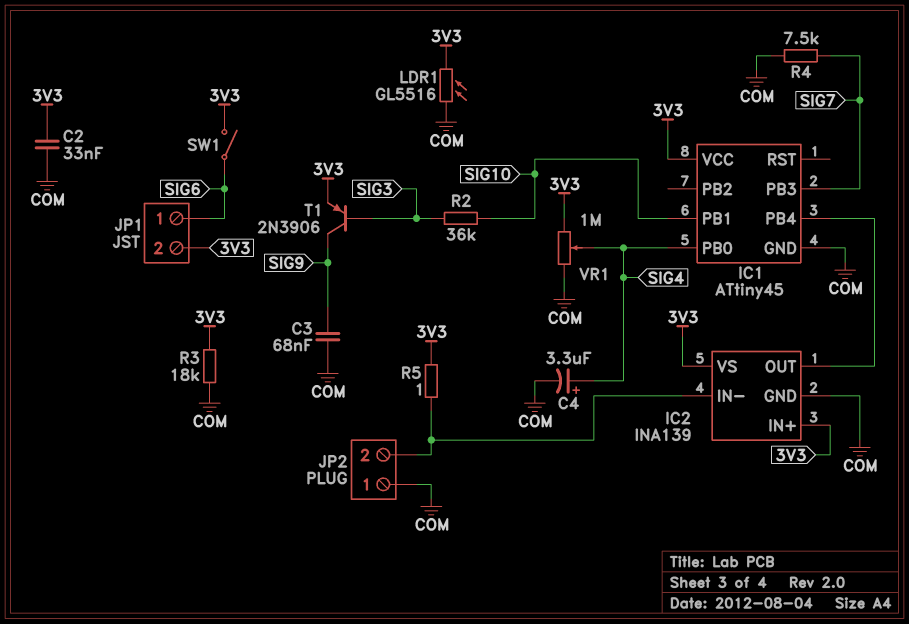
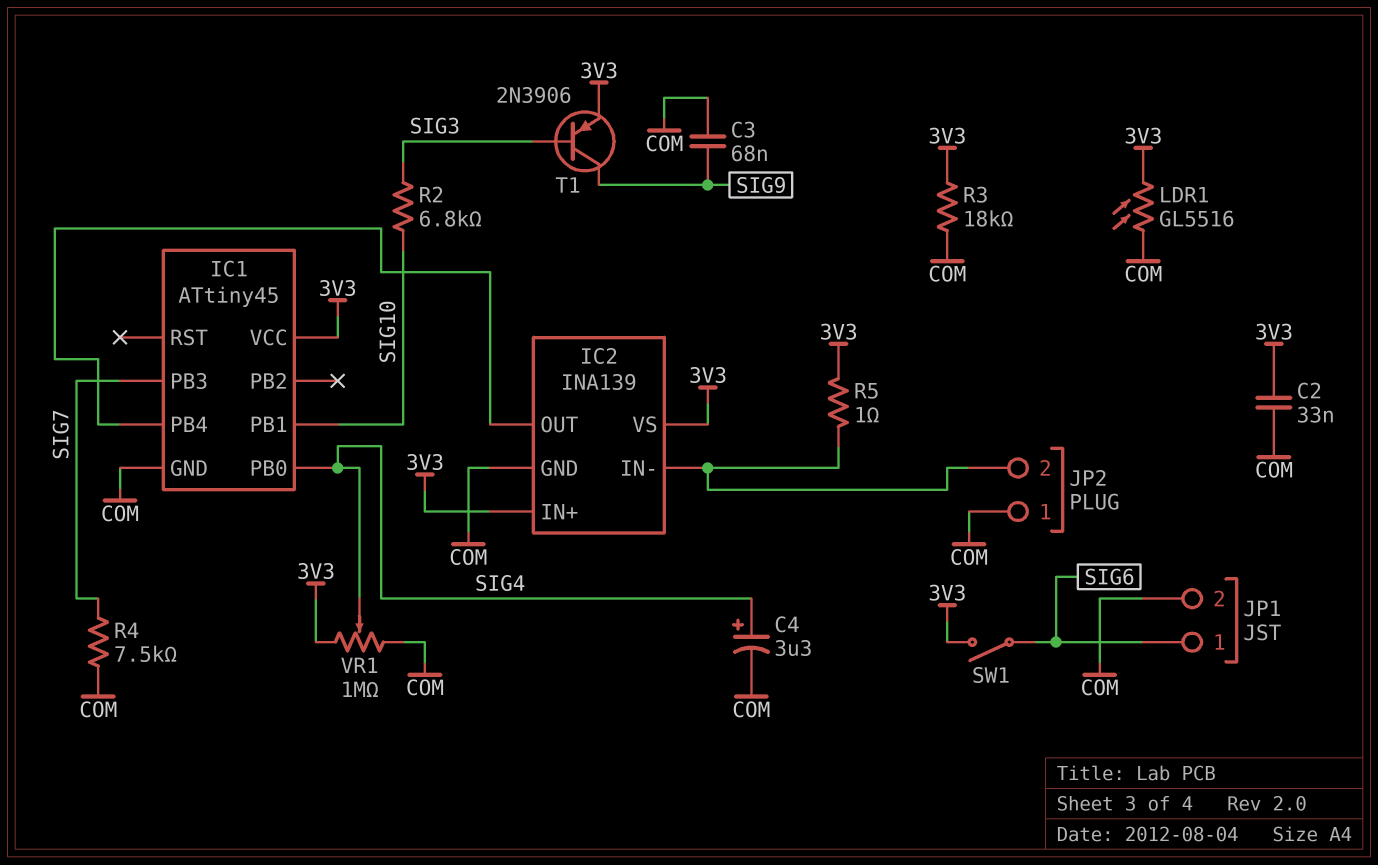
JP1 pin 2: 3V3 -> COM
R2: 36k (SIG3, SIG10) -> 6.8k (SIG3, SIG10)

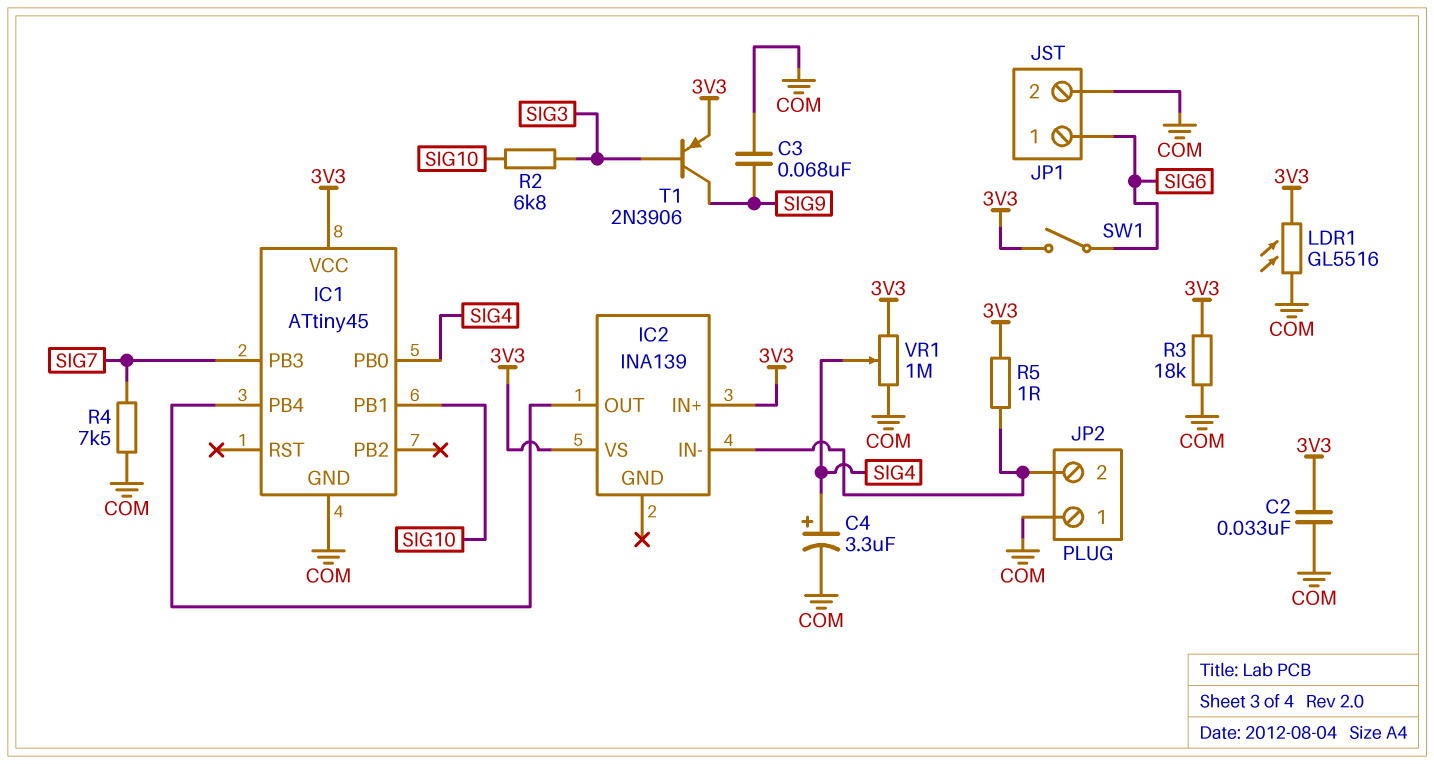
IC2 pin GND: COM -> none

